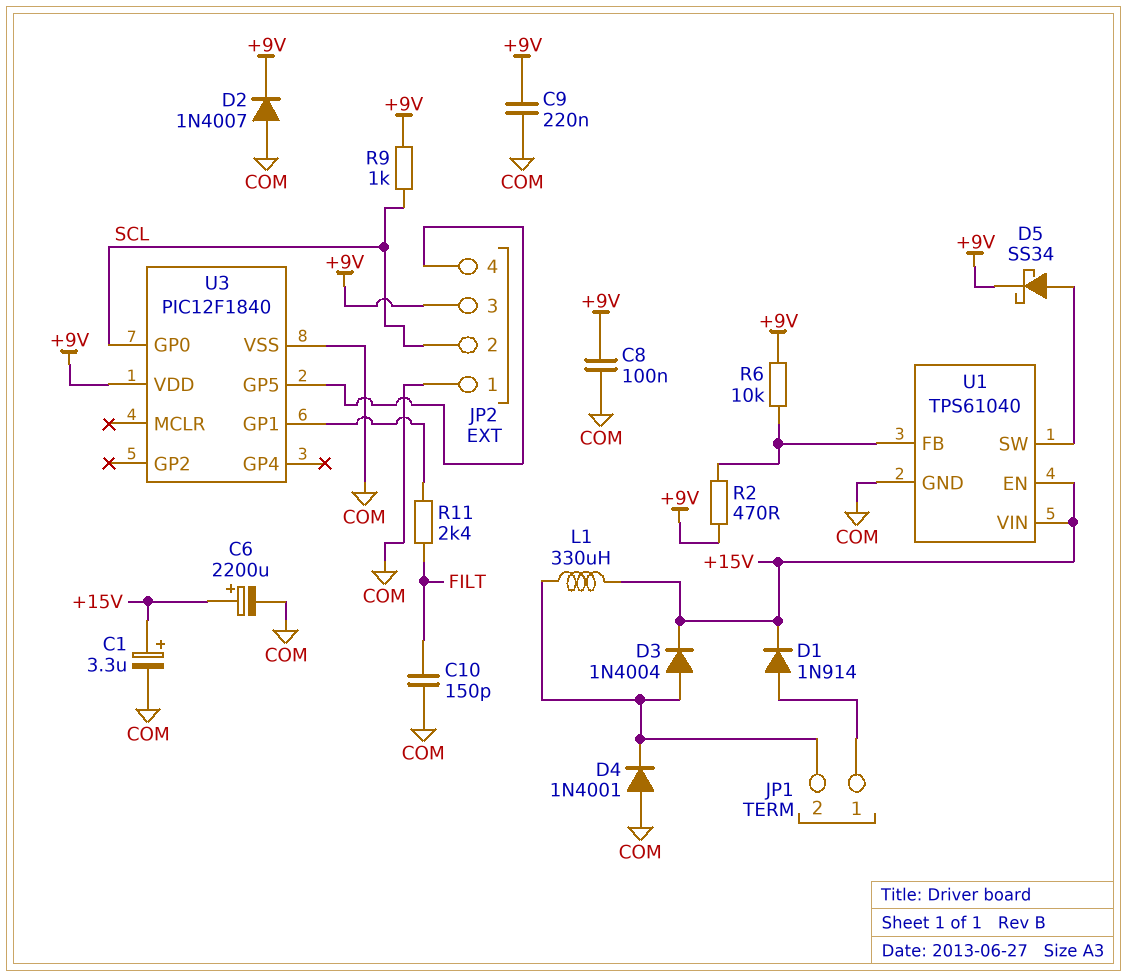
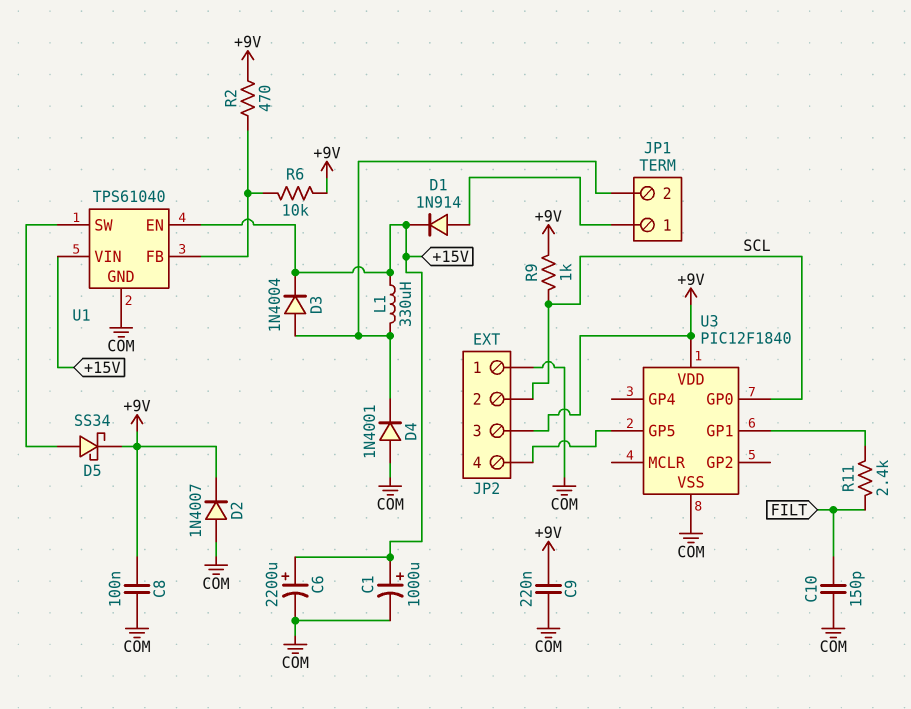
C1: 3.3uF (plus +15V, minus COM) -> 1000uF (plus +15V, minus COM)

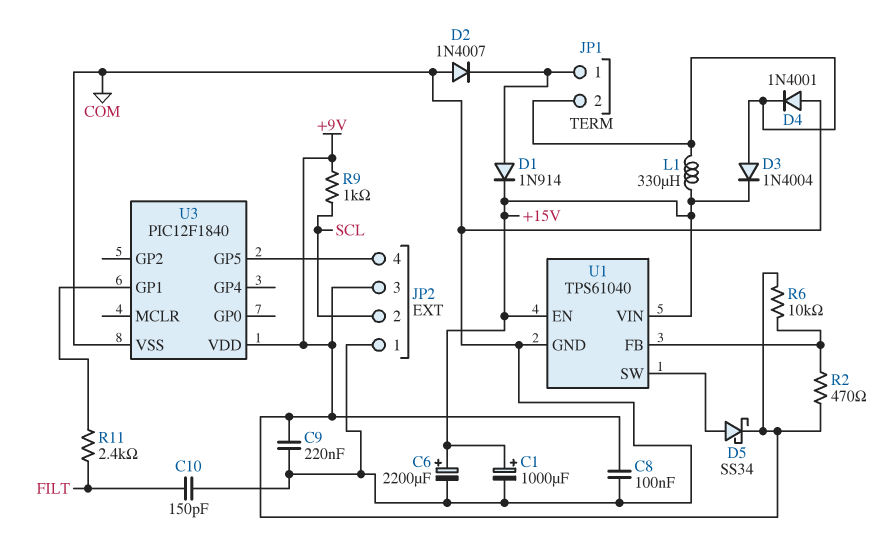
D2: diode 1N4007 (A COM, K +9V) -> diode 1N4007 (A COM, K JP1/1)
U3 pin GP0: SCL -> none

